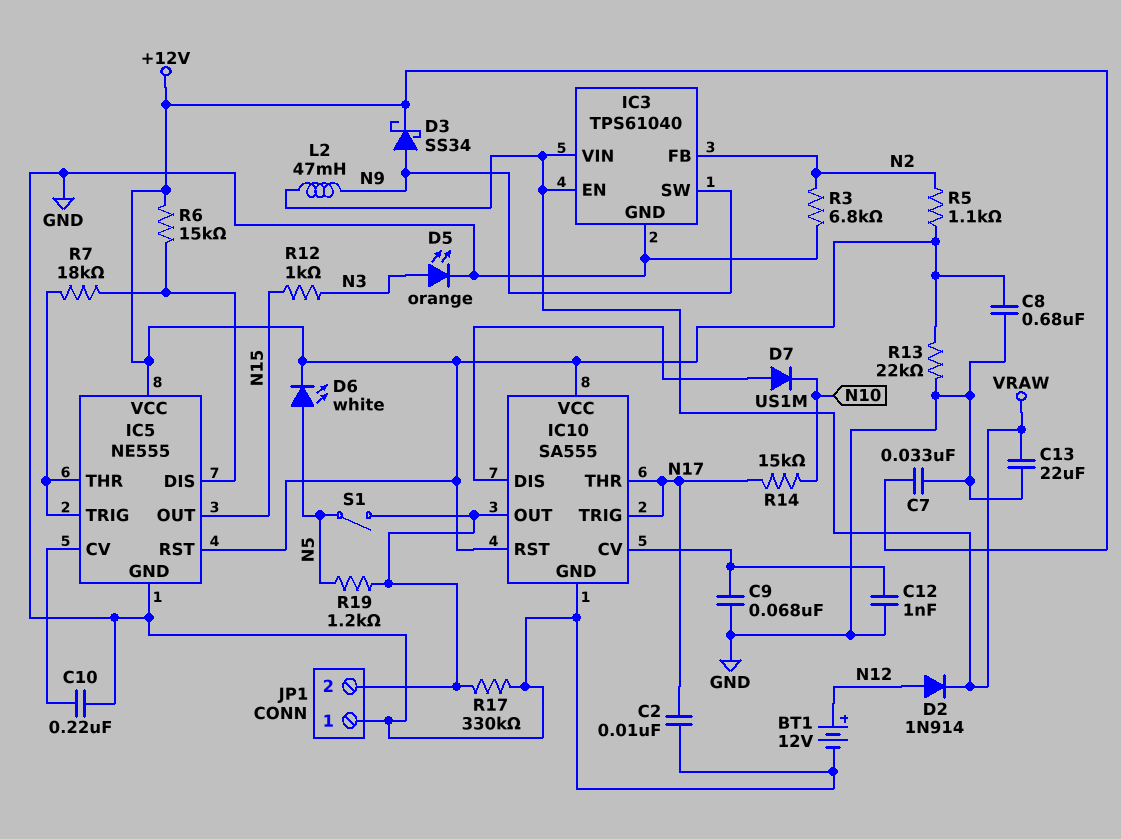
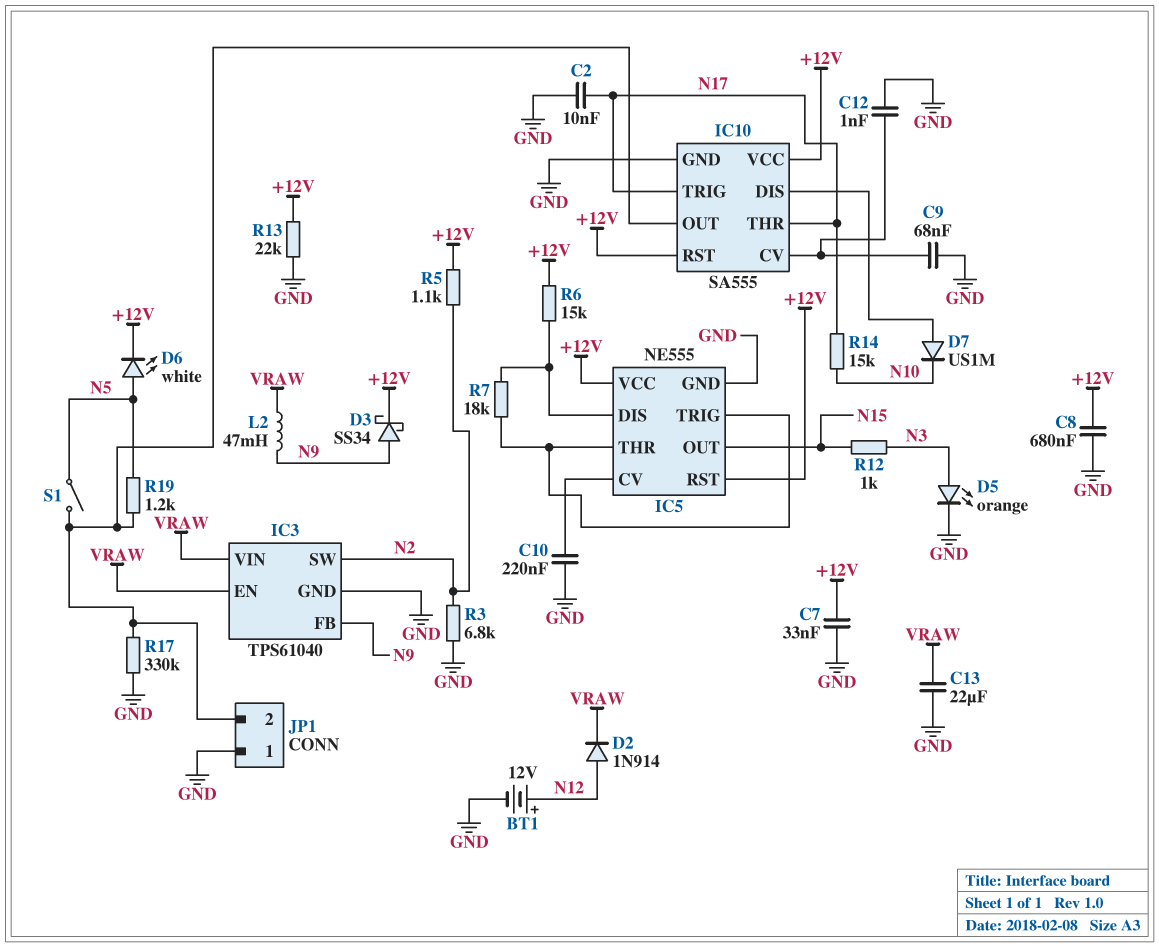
IC3 pin FB: N2 -> N9
IC3 pin SW: N9 -> N2

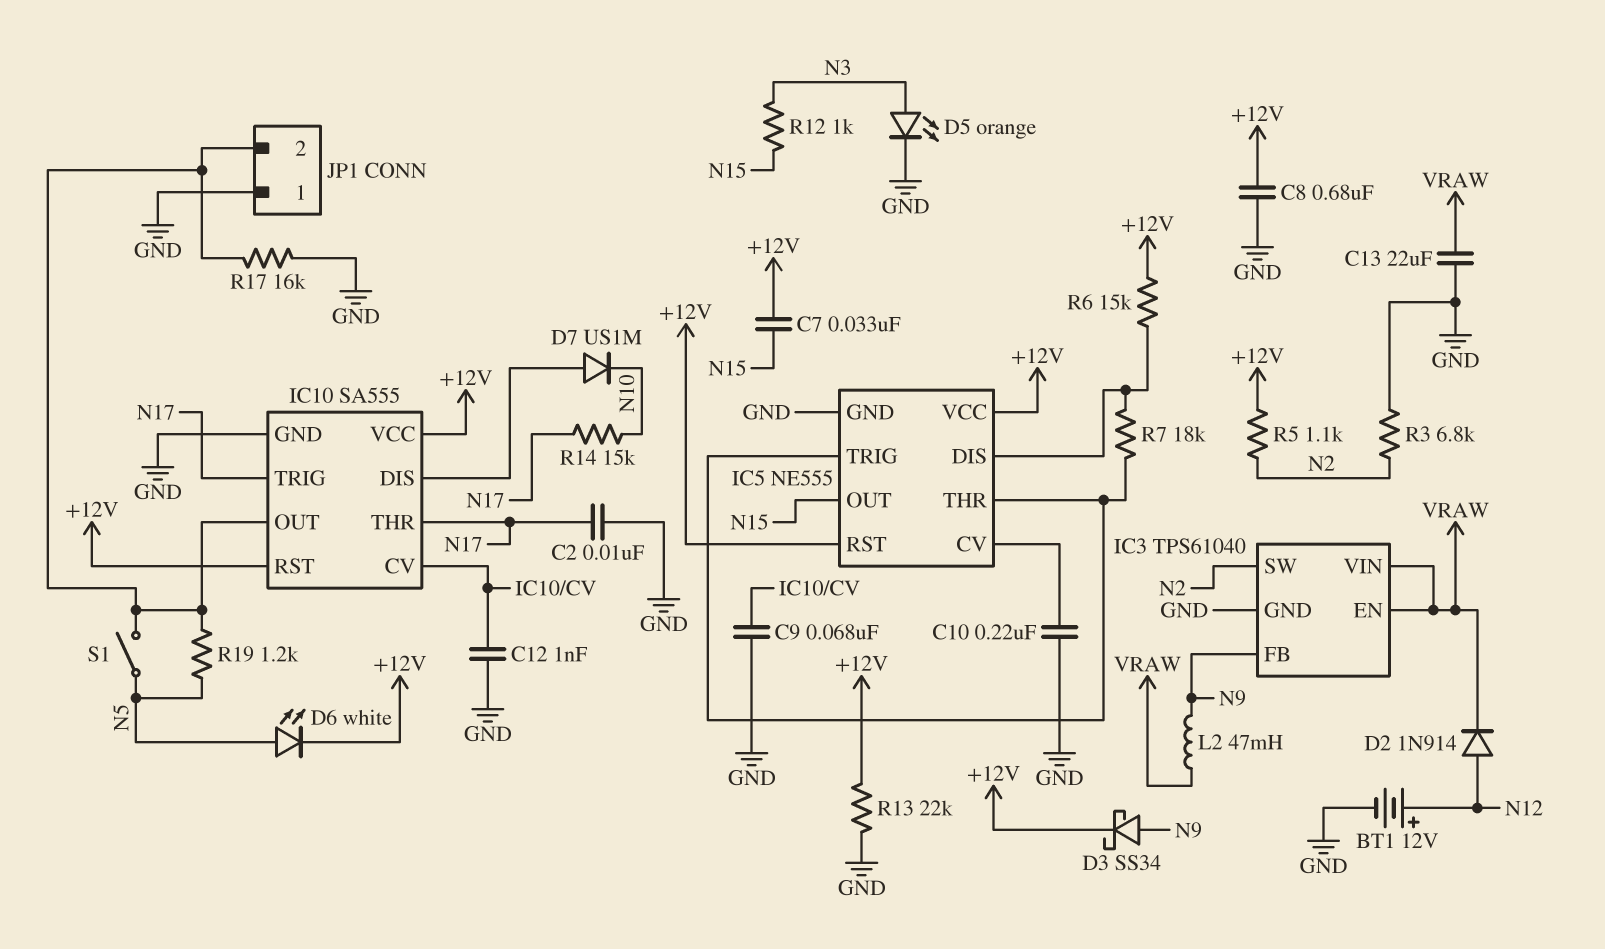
C7: 33nF (+12V, GND) -> 33nF (+12V, N15)
R17: 330k (GND, IC10/OUT) -> 16k (GND, IC10/OUT)

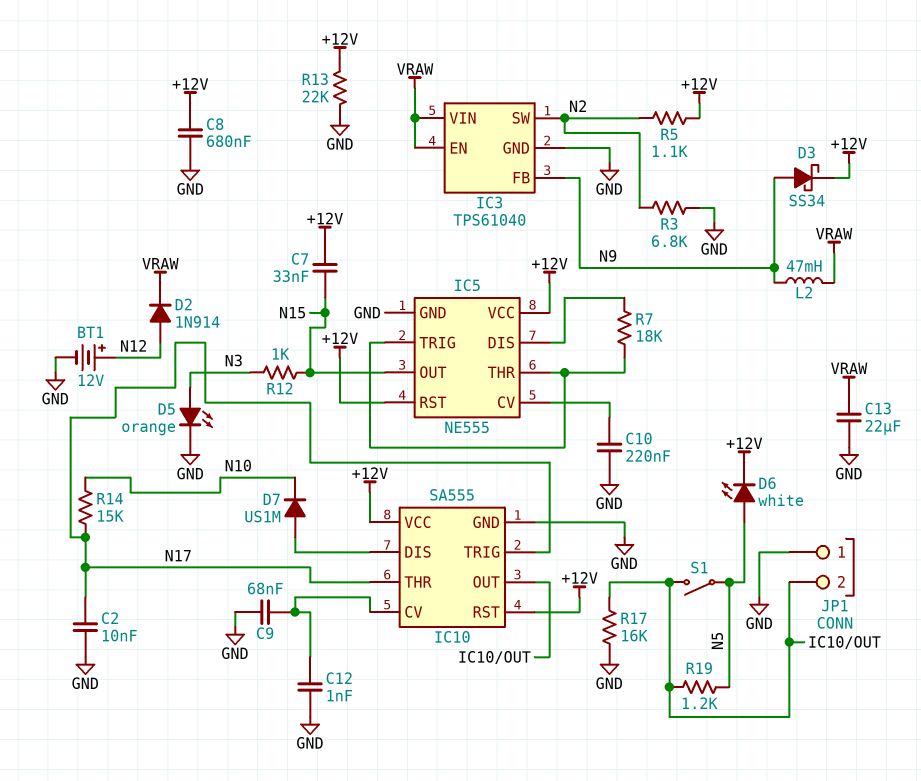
R6: 15k (+12V, IC5/DIS) -> none

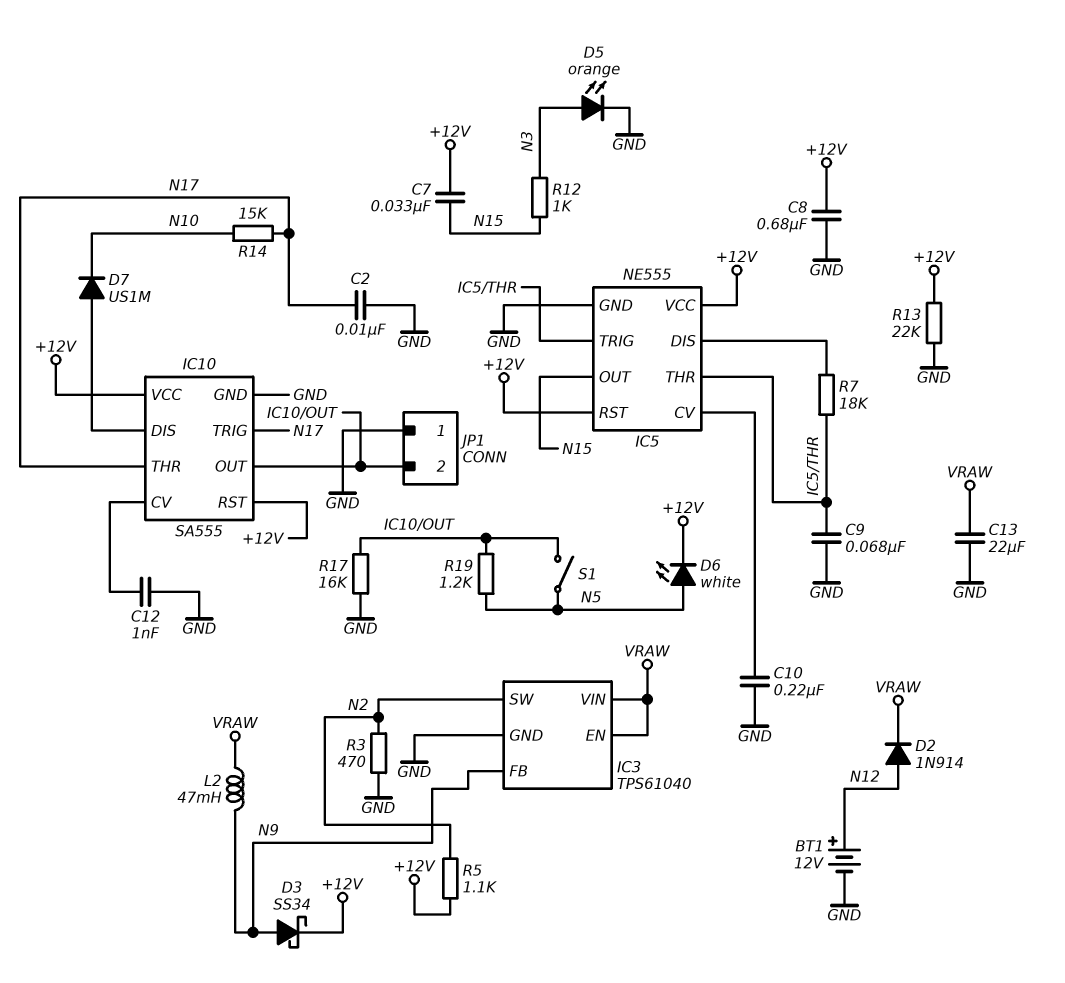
C9: 68nF (GND, IC10/CV) -> 68nF (GND, IC5/THR)
R3: 6.8k (GND, N2) -> 470 (GND, N2)

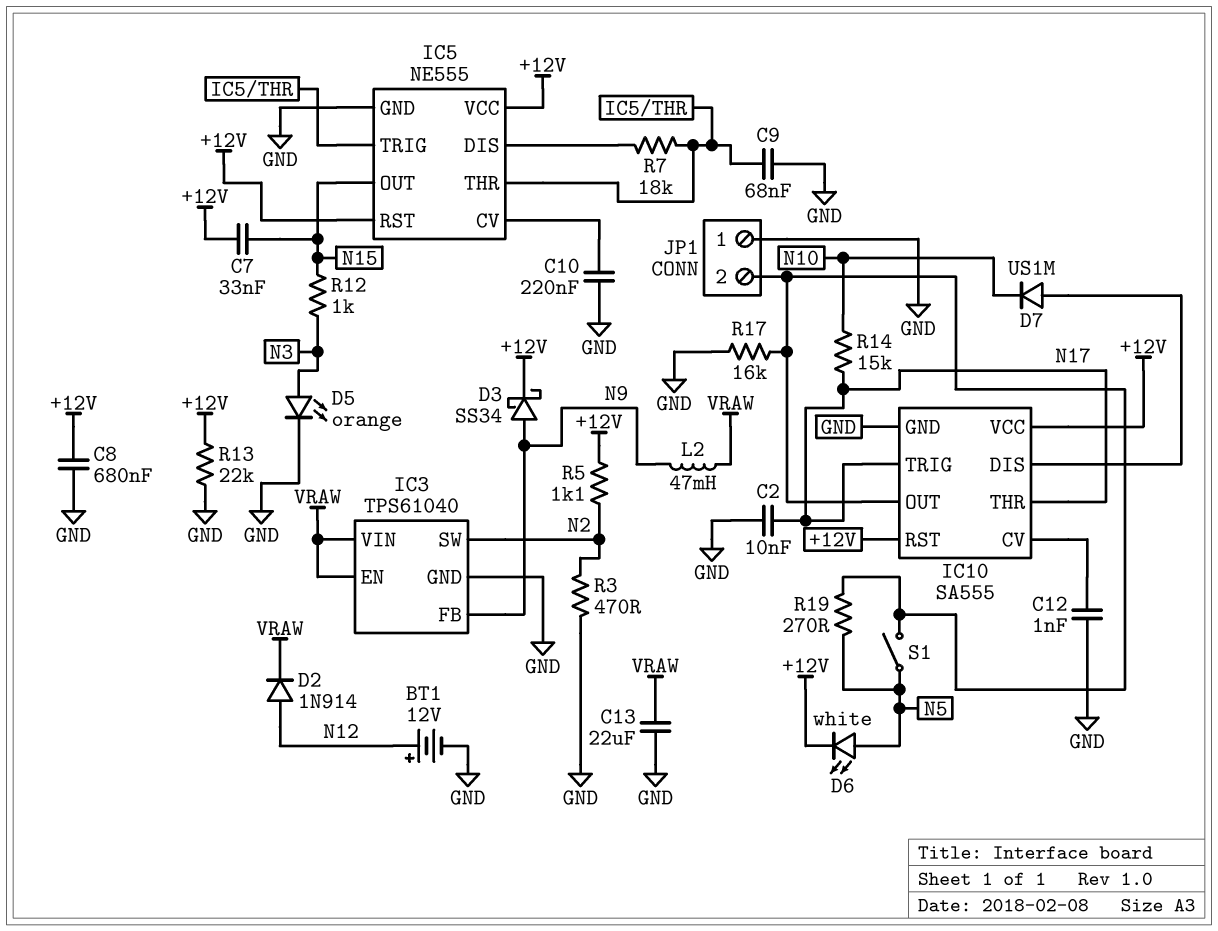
R19: 1.2k (IC10/OUT, N5) -> 270 (IC10/OUT, N5)

